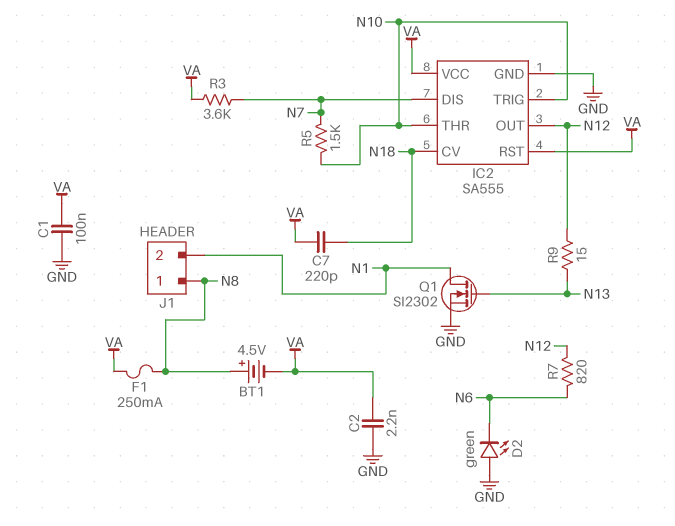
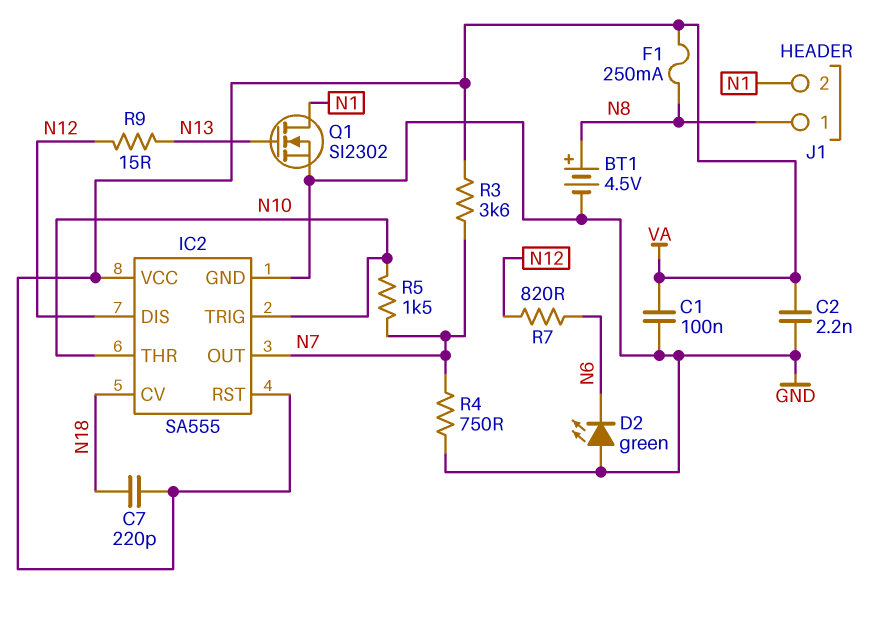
BT1: 4.5V (plus N8, minus VA) -> 4.5V (plus N8, minus GND)
IC2 pin DIS: N7 -> N12
IC2 pin OUT: N12 -> N7
R4: none -> 750 (GND, N7)

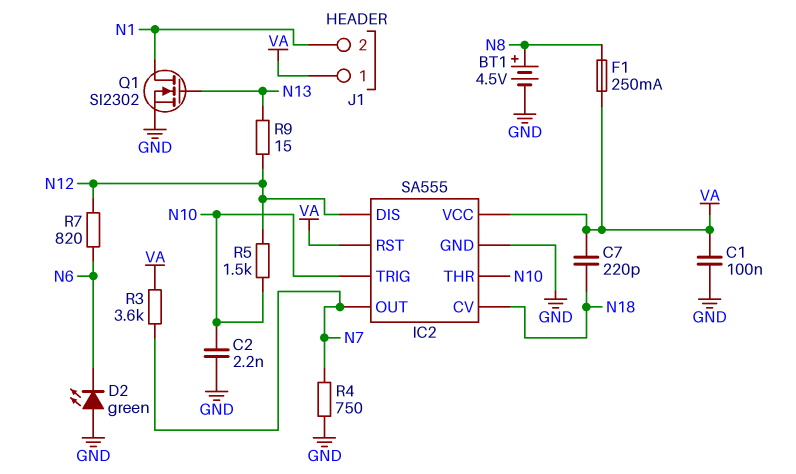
C2: 2.2nF (GND, VA) -> 2.2nF (GND, N10)
J1 pin 1: N8 -> VA
R5: 1.5k (N7, N10) -> 1.5k (N10, N12)

